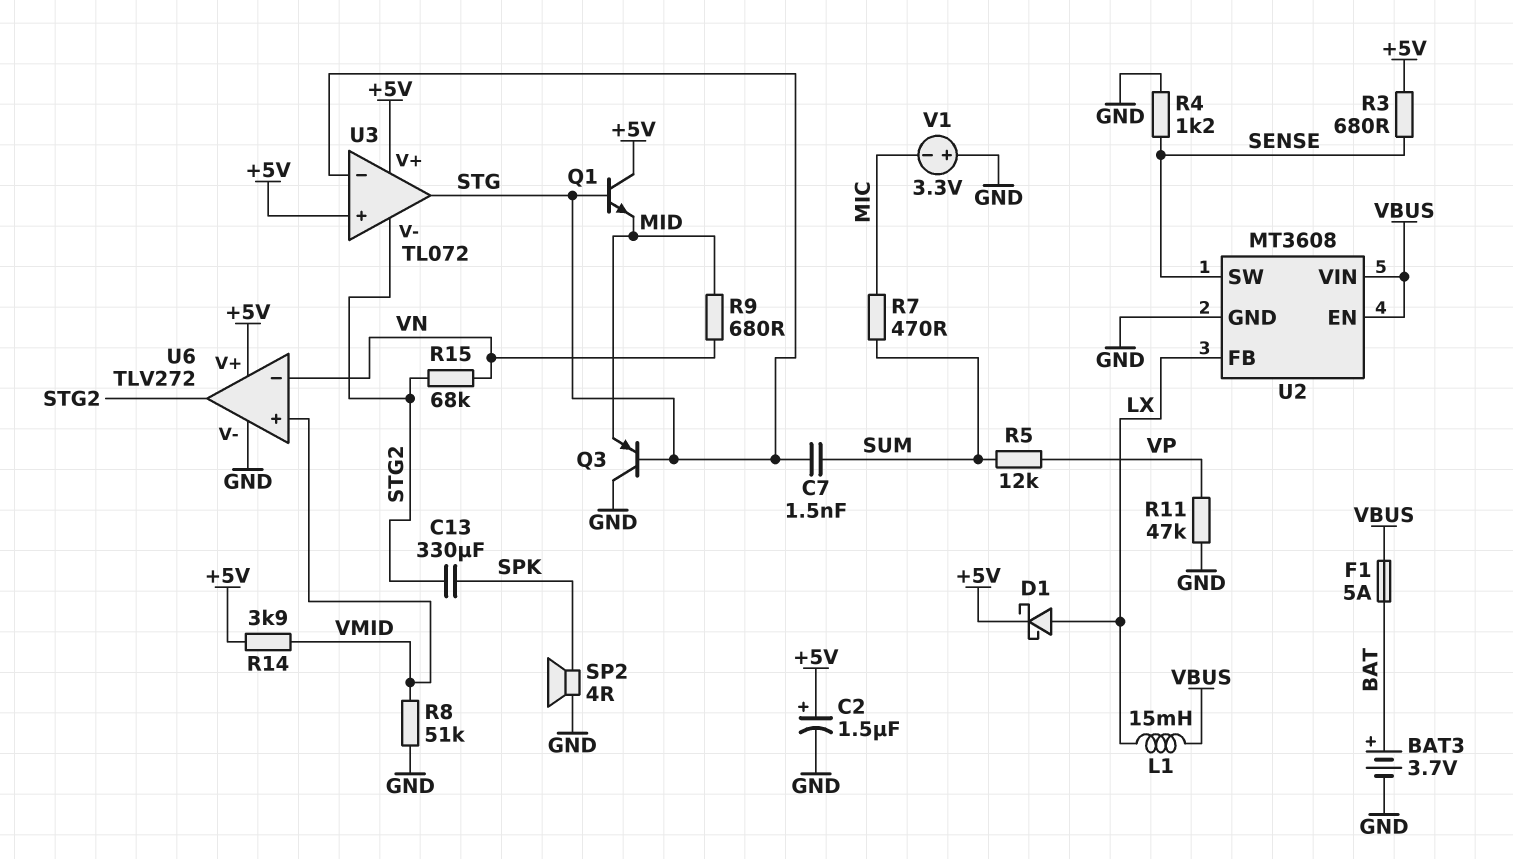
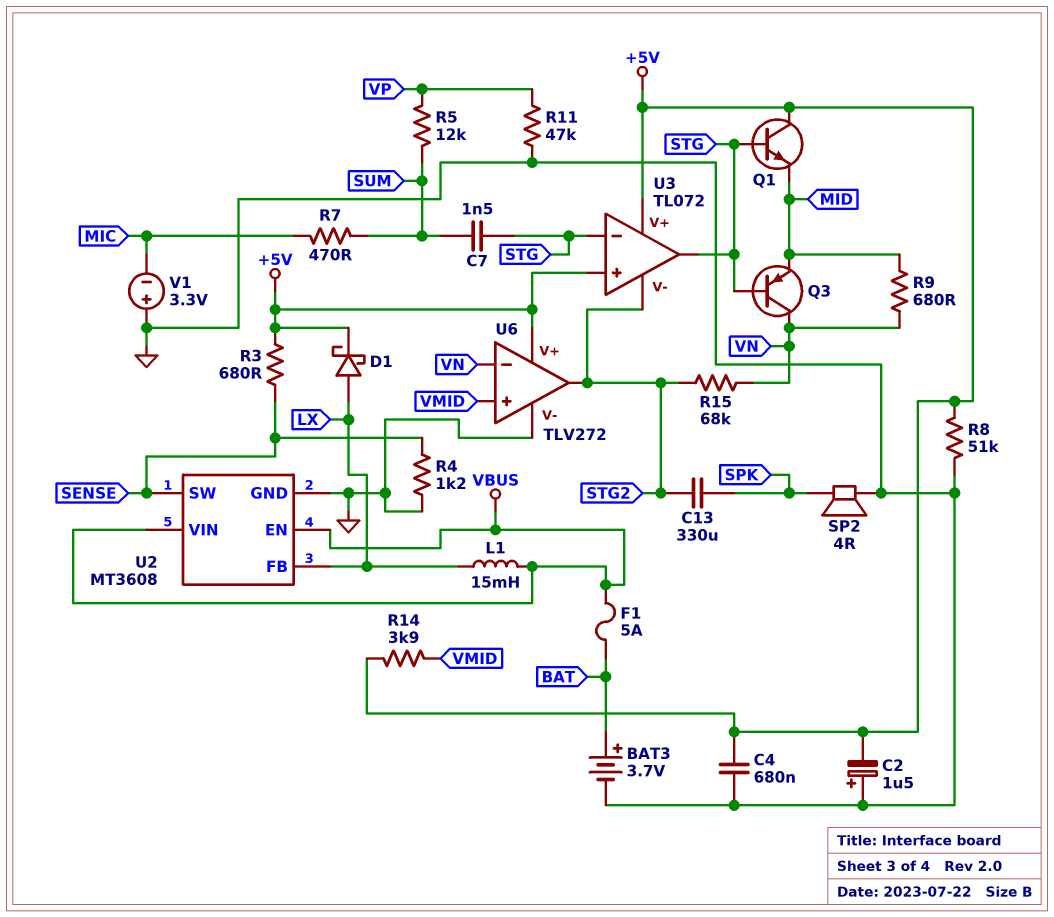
C2: 1.5uF (plus +5V, minus GND) -> 1.5uF (plus GND, minus +5V)
C4: none -> 680nF (+5V, GND)
Q3: PNP (B STG, C GND, E MID) -> PNP (B STG, C VN, E MID)
R8: 51k (GND, VMID) -> 51k (+5V, GND)

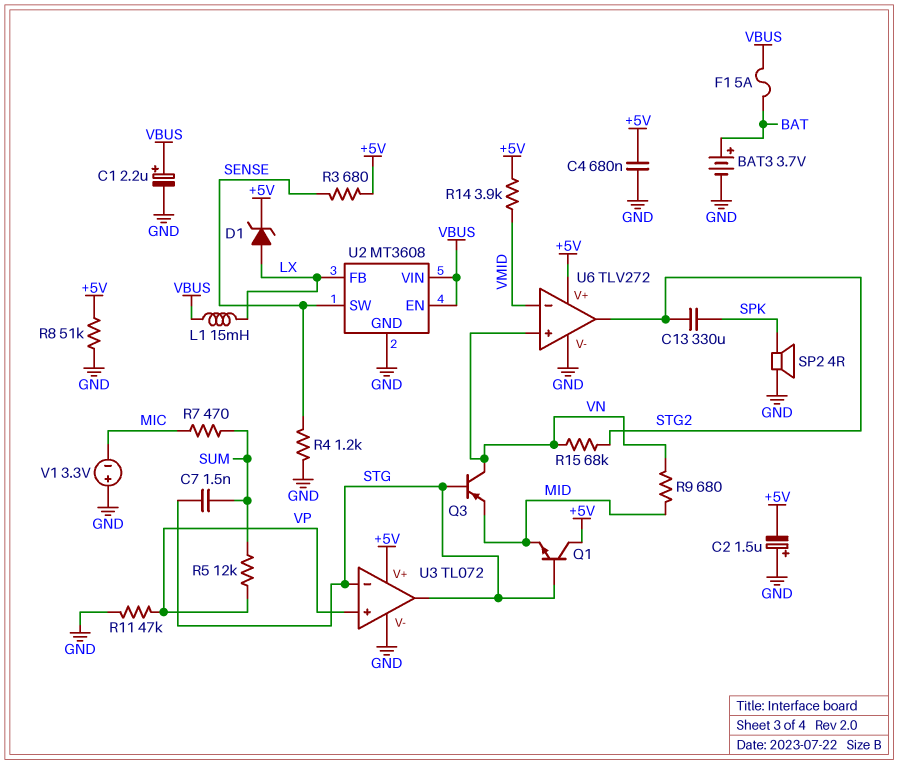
C1: none -> 2.2uF (plus VBUS, minus GND)
D1: schottky (A LX, K +5V) -> zener (A LX, K +5V)
U3 pin V-: STG2 -> GND
U3 pin in+: +5V -> VP
U6 pin in+: VMID -> VN
U6 pin in-: VN -> VMID

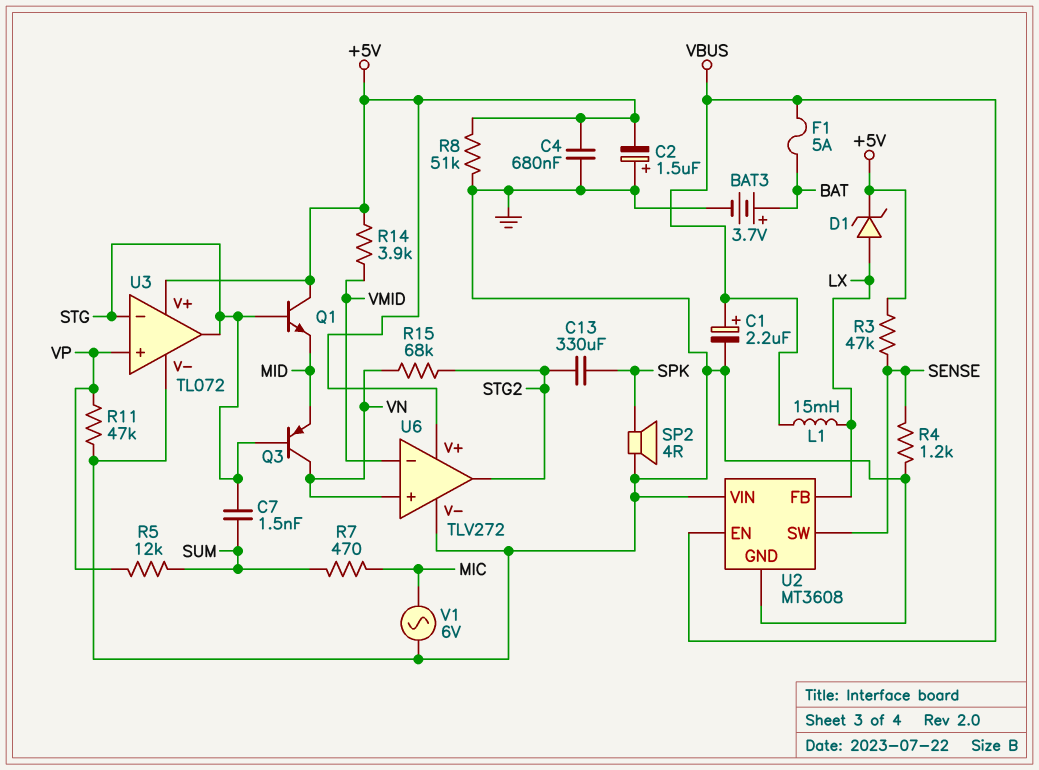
R3: 680 (+5V, SENSE) -> 47k (+5V, SENSE)
R9: 680 (MID, VN) -> none
U2 pin VIN: VBUS -> GND
V1: 3.3V (plus GND, minus MIC) -> AC 6V (GND, MIC)

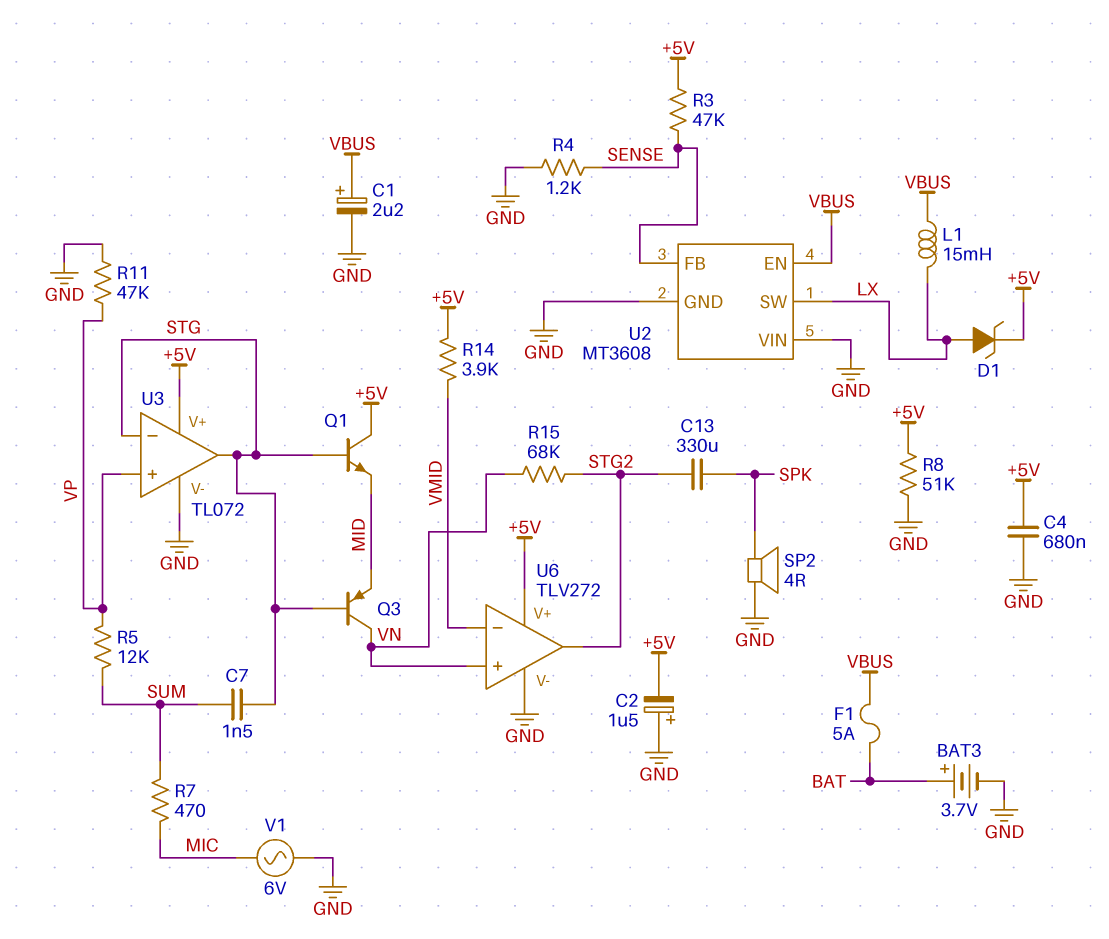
U2 pin FB: LX -> SENSE
U2 pin SW: SENSE -> LX

